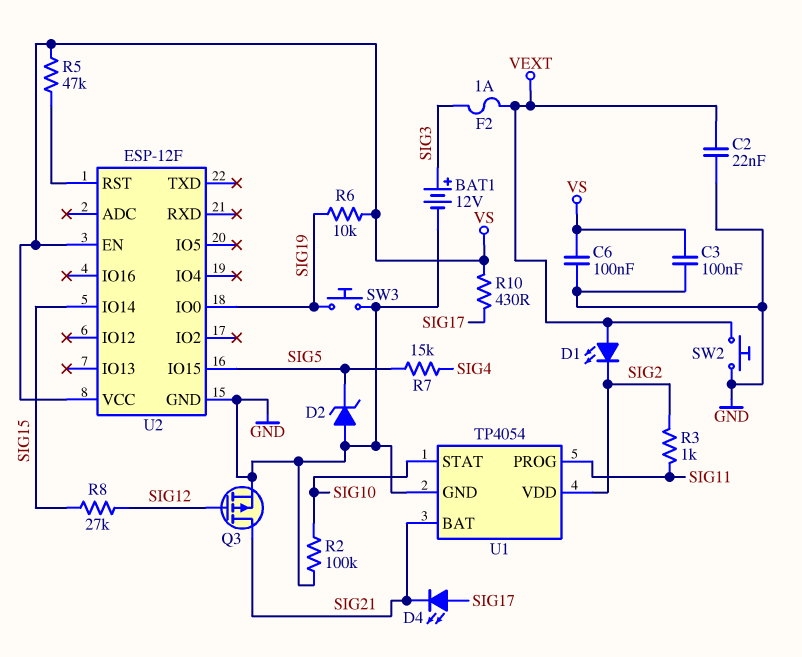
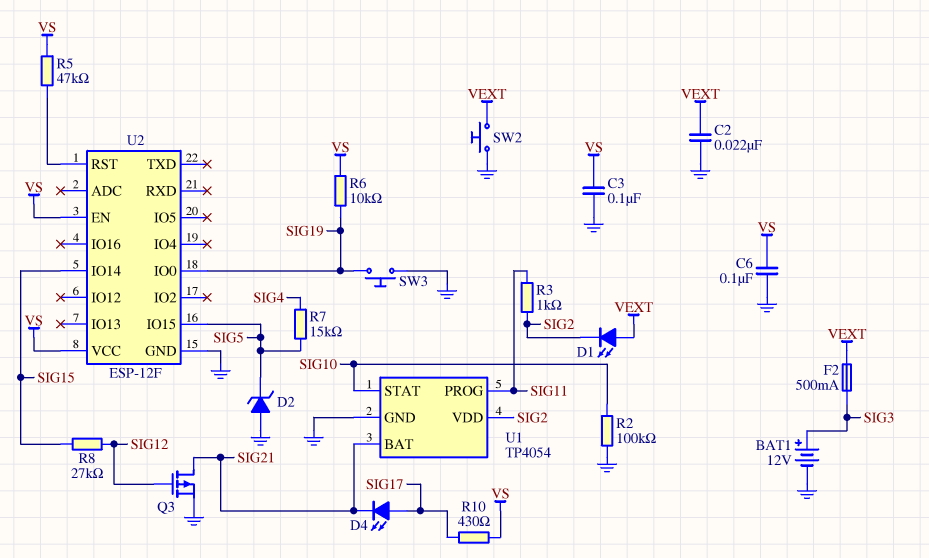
F2: 1A (SIG3, VEXT) -> 500mA (SIG3, VEXT)

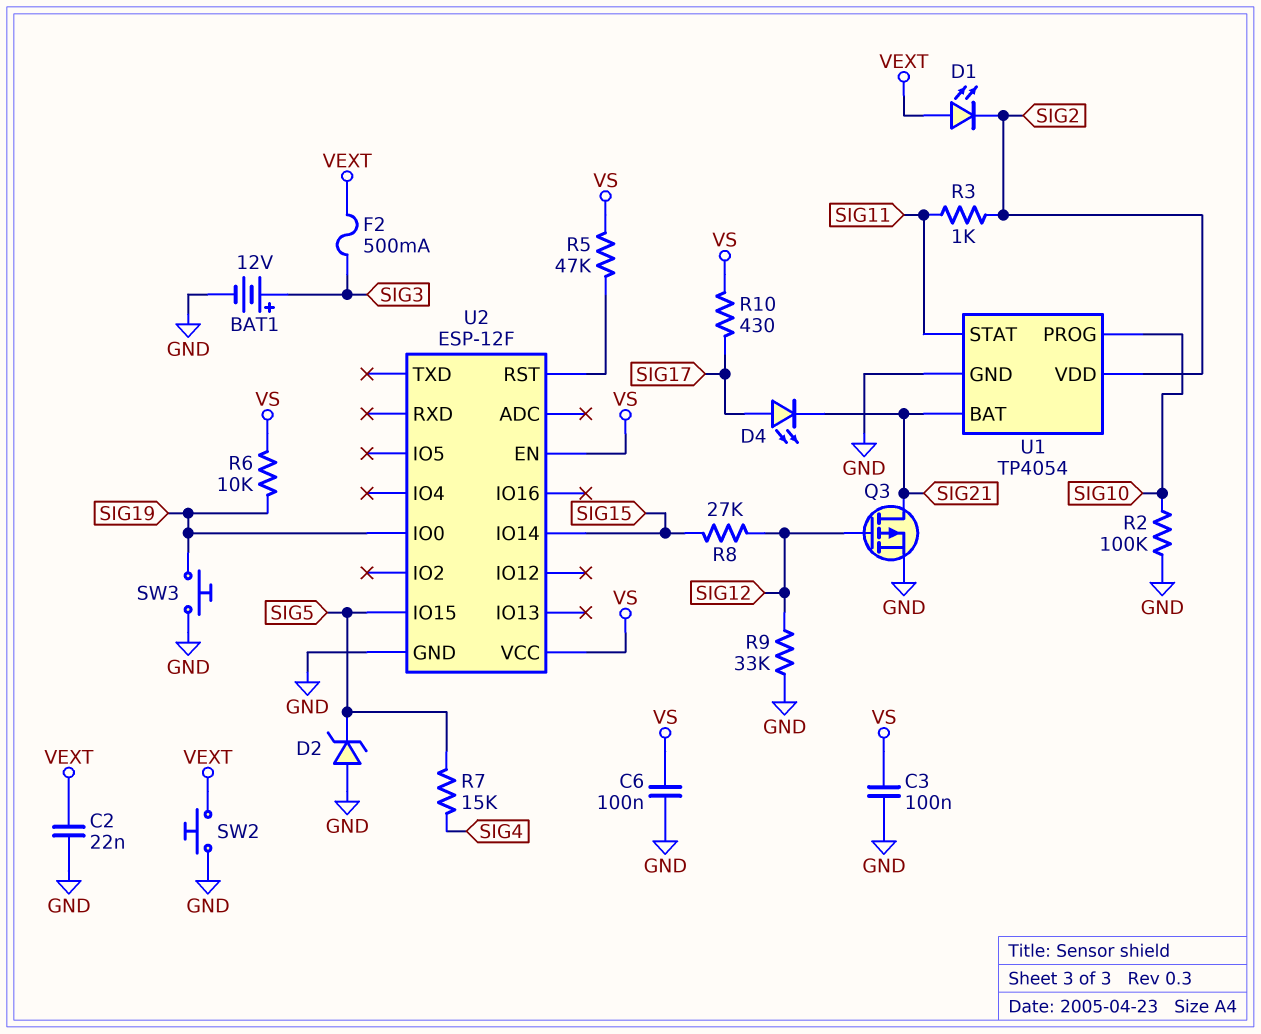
R9: none -> 33k (GND, SIG12)
U1 pin PROG: SIG11 -> SIG10
U1 pin STAT: SIG10 -> SIG11

